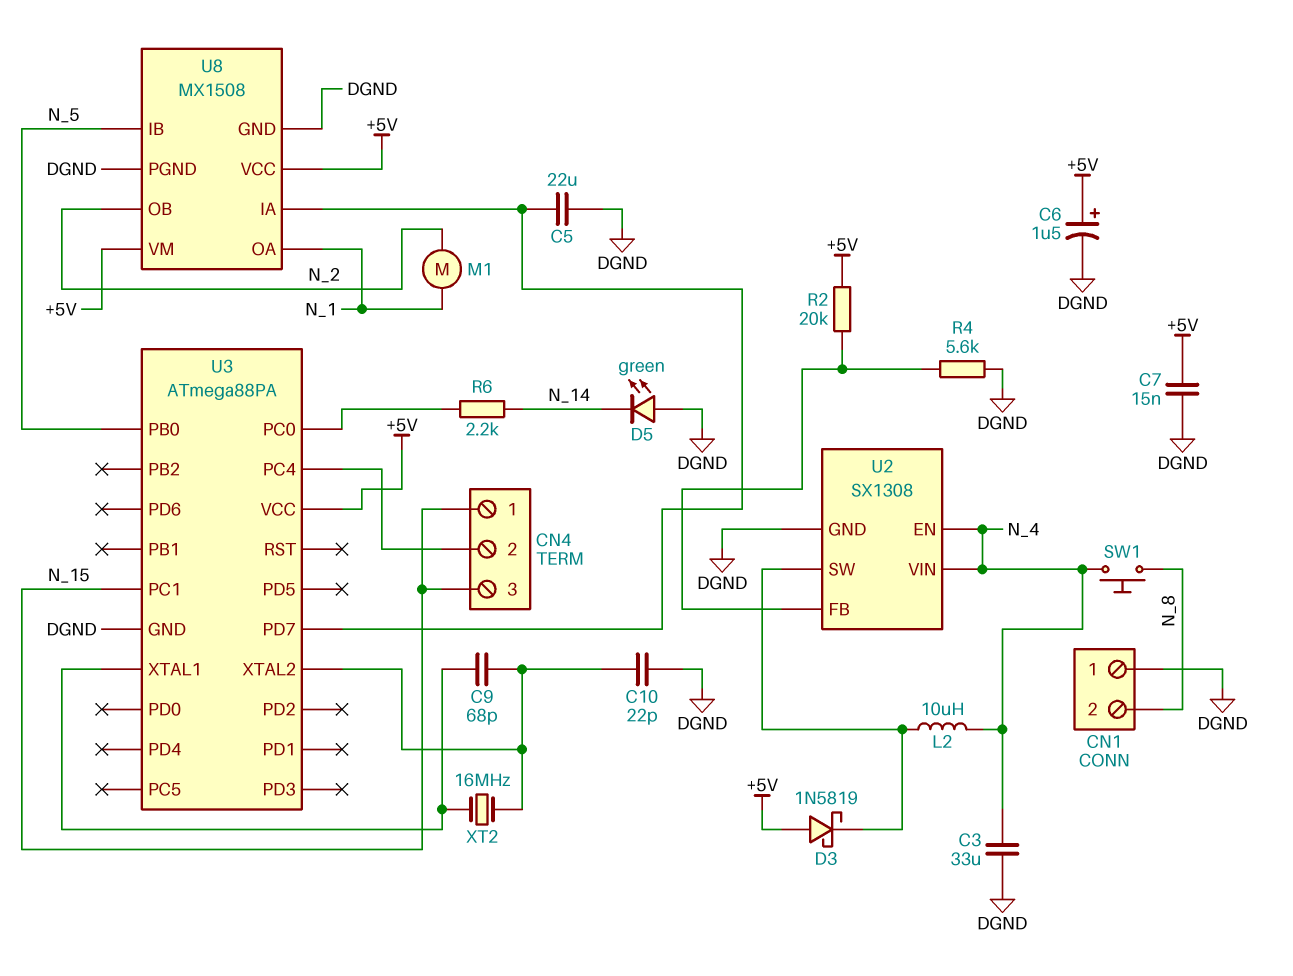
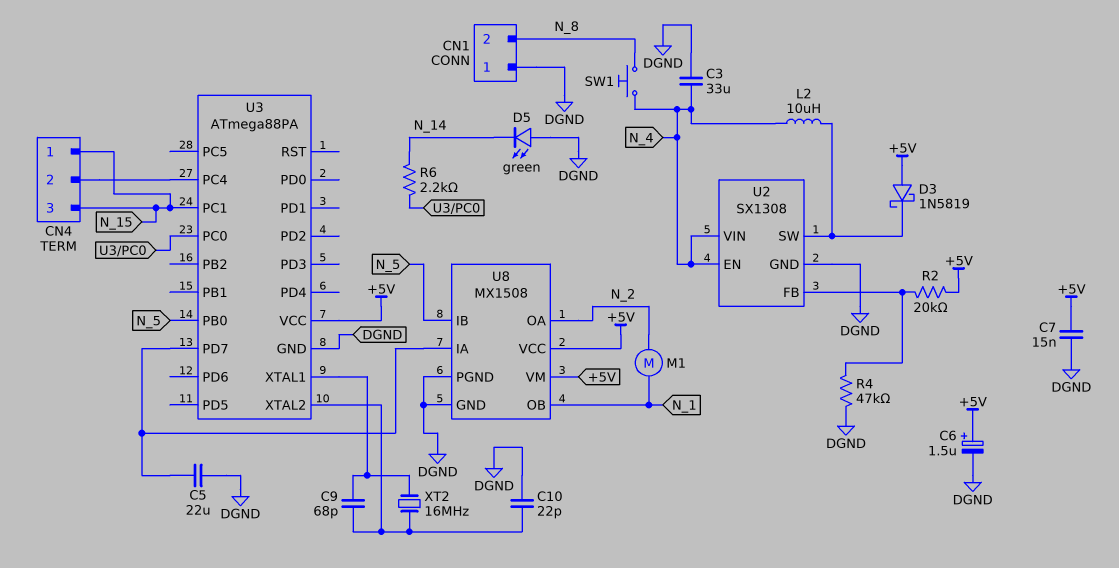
R4: 5.6k (DGND, U2/FB) -> 47k (DGND, U2/FB)
U8 pin OA: N_1 -> N_2
U8 pin OB: N_2 -> N_1

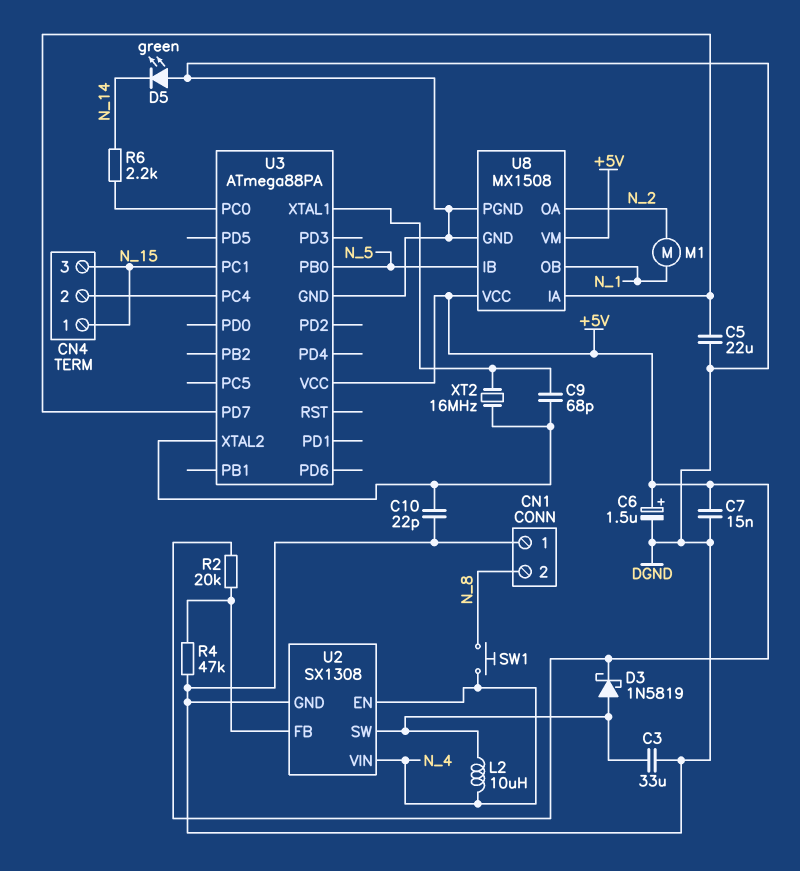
C3: 33uF (DGND, N_4) -> 33uF (DGND, U2/SW)
D3: schottky 1N5819 (A +5V, K U2/SW) -> schottky 1N5819 (A U2/SW, K +5V)

